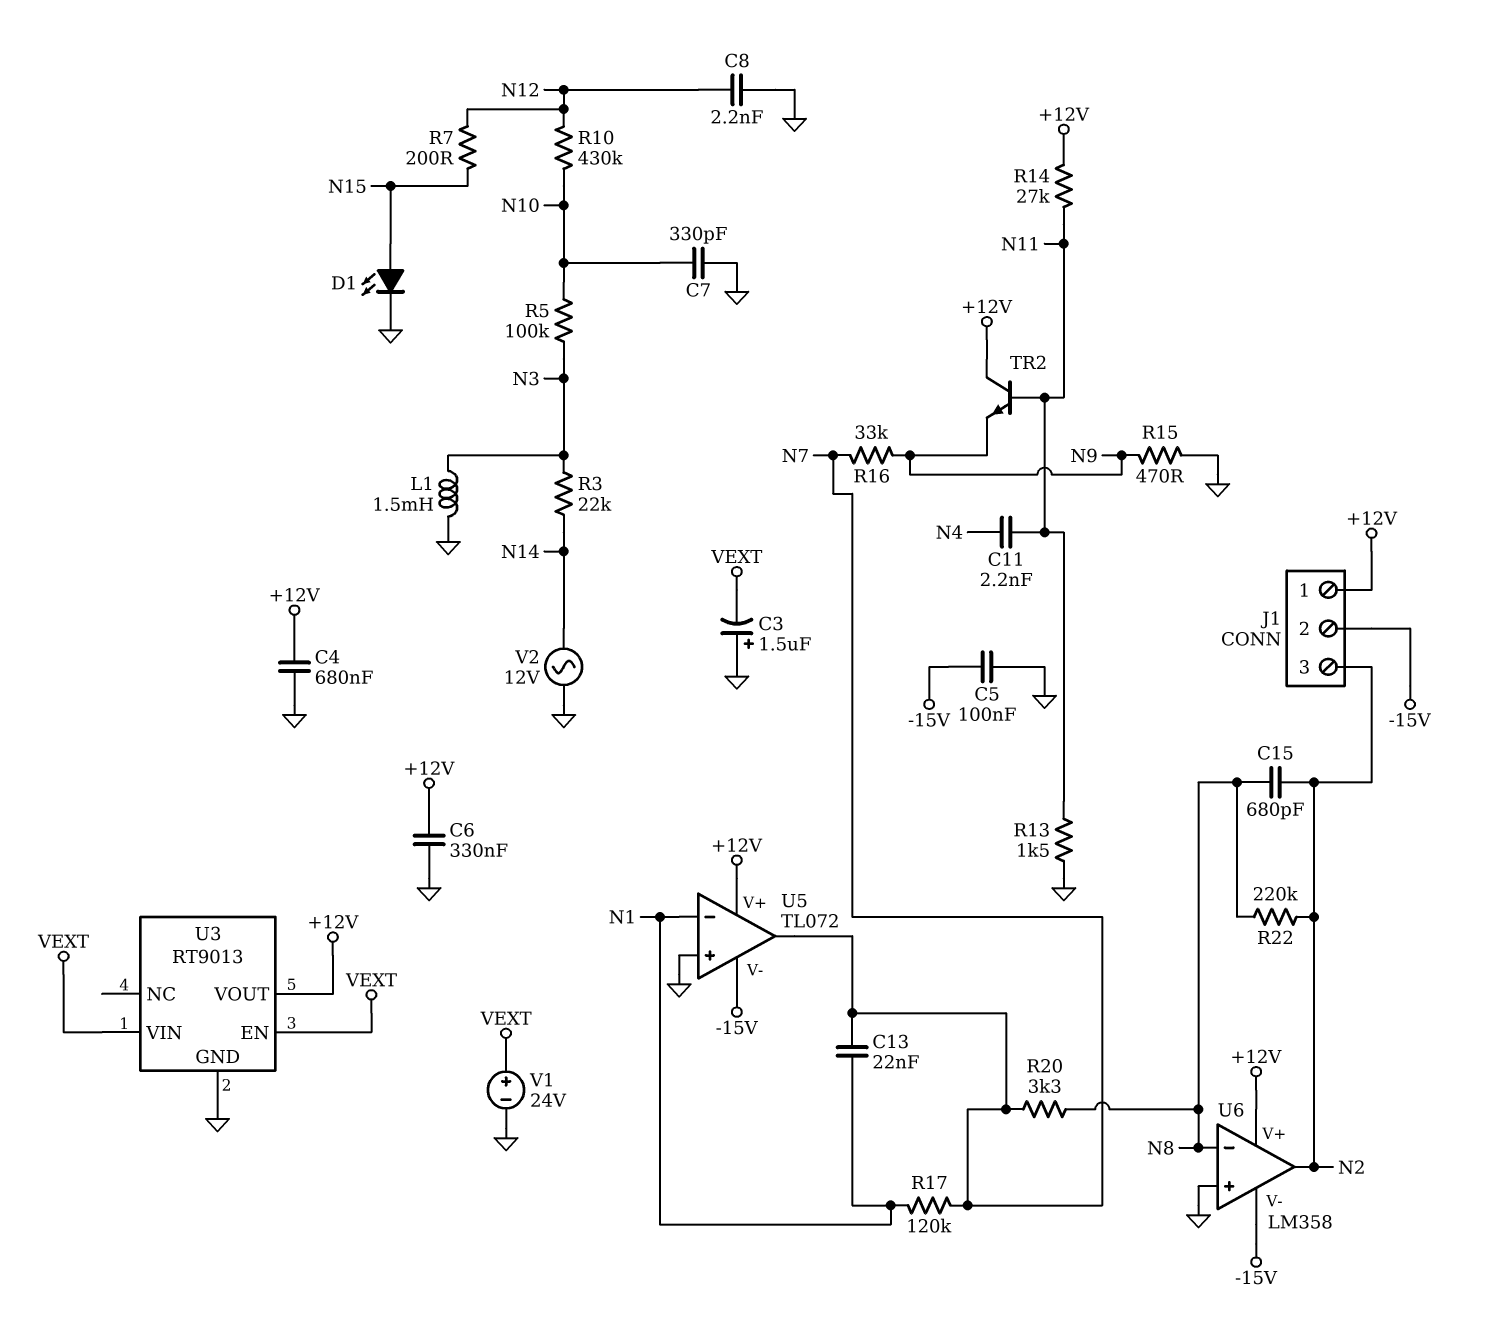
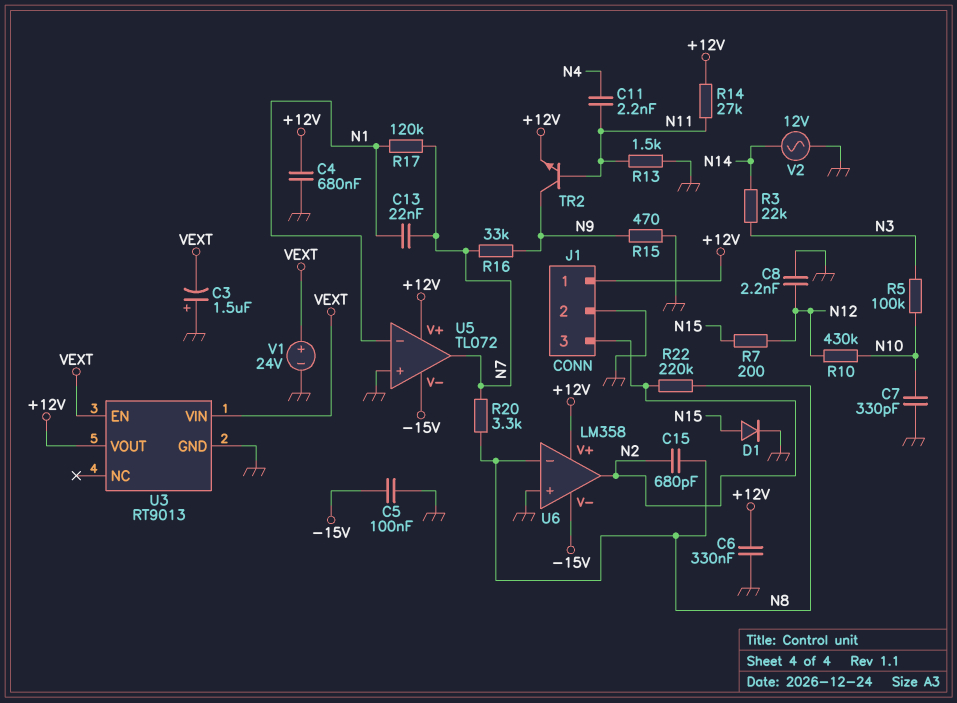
D1: LED (A N15, K GND) -> diode (A N15, K GND)
J1 pin 2: -15V -> GND
L1: 1.5mH (GND, N3) -> none
TR2: NPN (B N11, C +12V, E N9) -> NPN (B N11, C N9, E +12V)

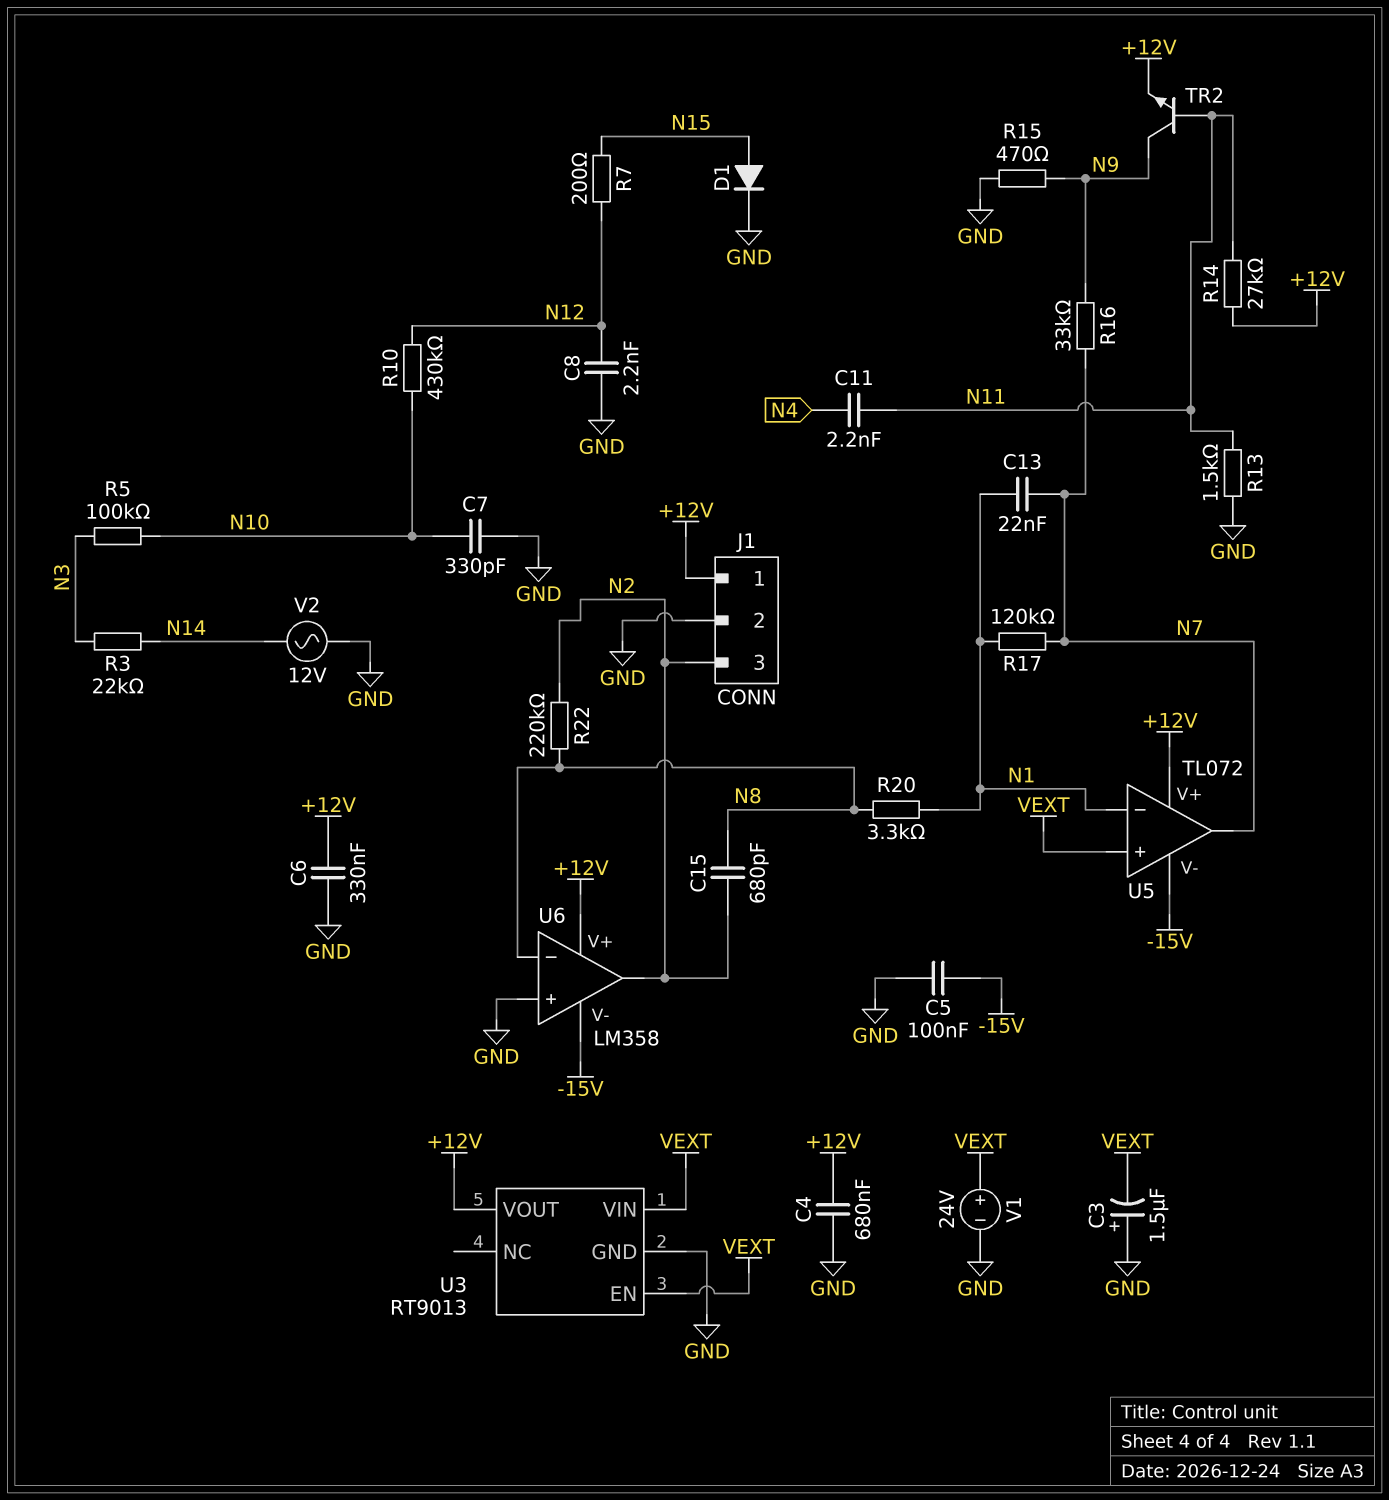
R20: 3.3k (N7, N8) -> 3.3k (N1, N8)
U5 pin in+: GND -> VEXT

